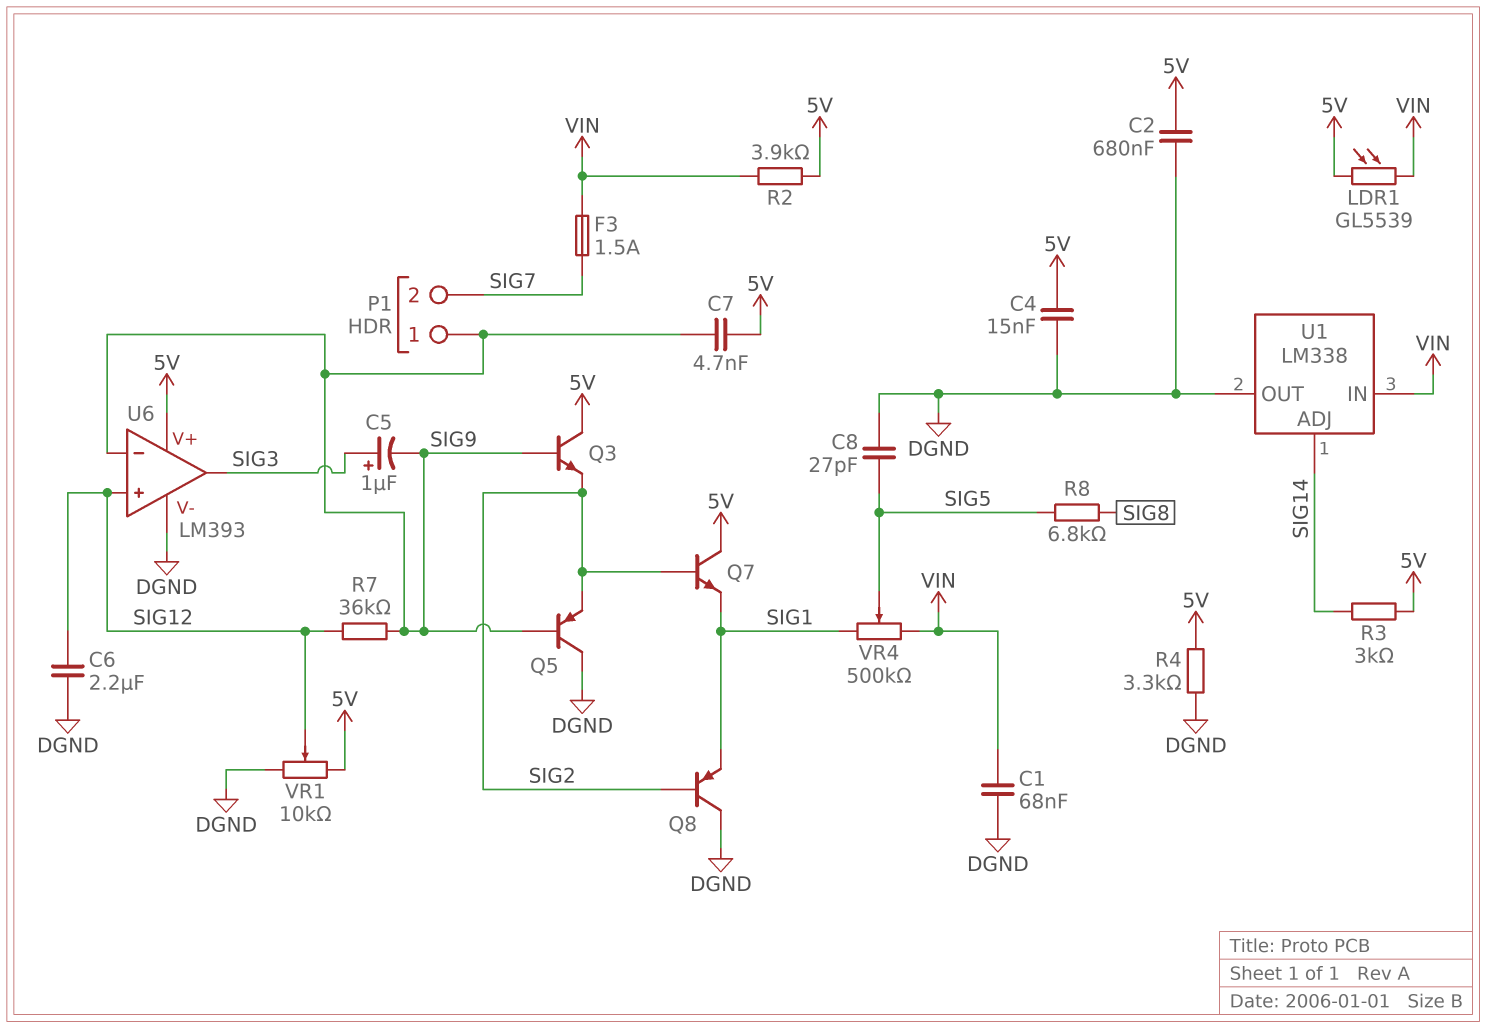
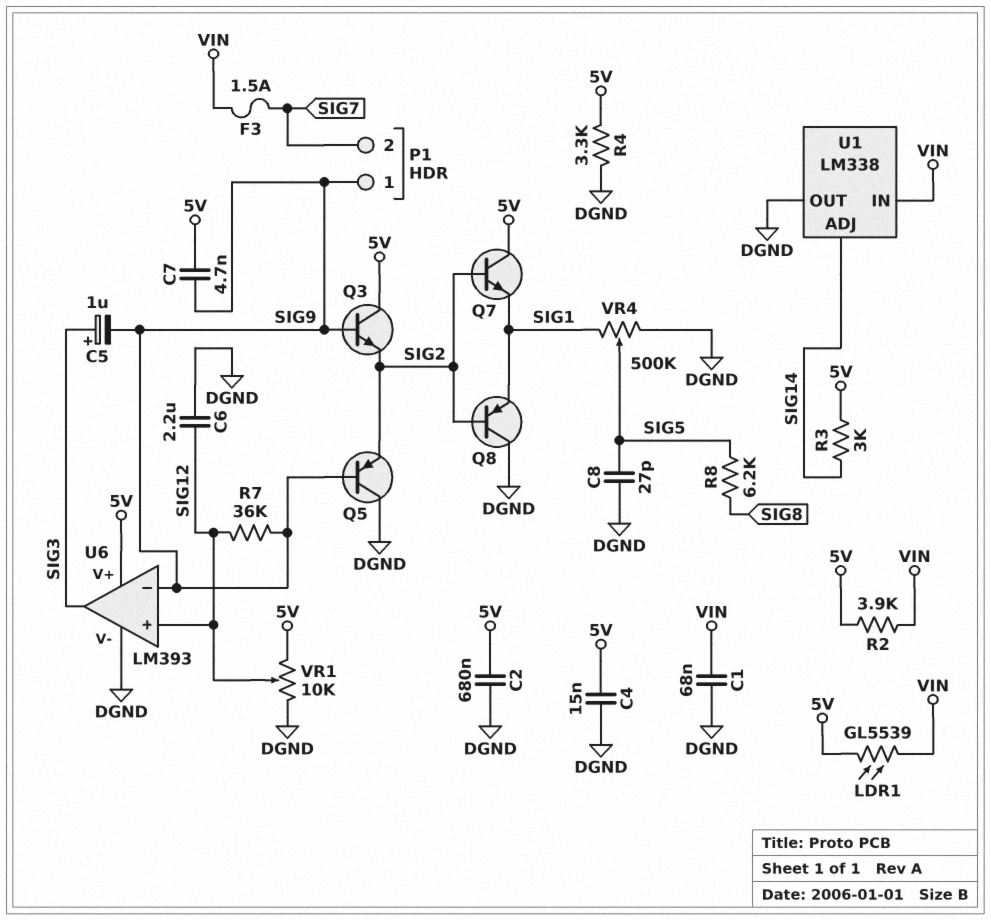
R8: 6.8k (SIG5, SIG8) -> 6.2k (SIG5, SIG8)
VR4: 500k (SIG1, VIN, wiper SIG5) -> 500k (DGND, SIG1, wiper SIG5)

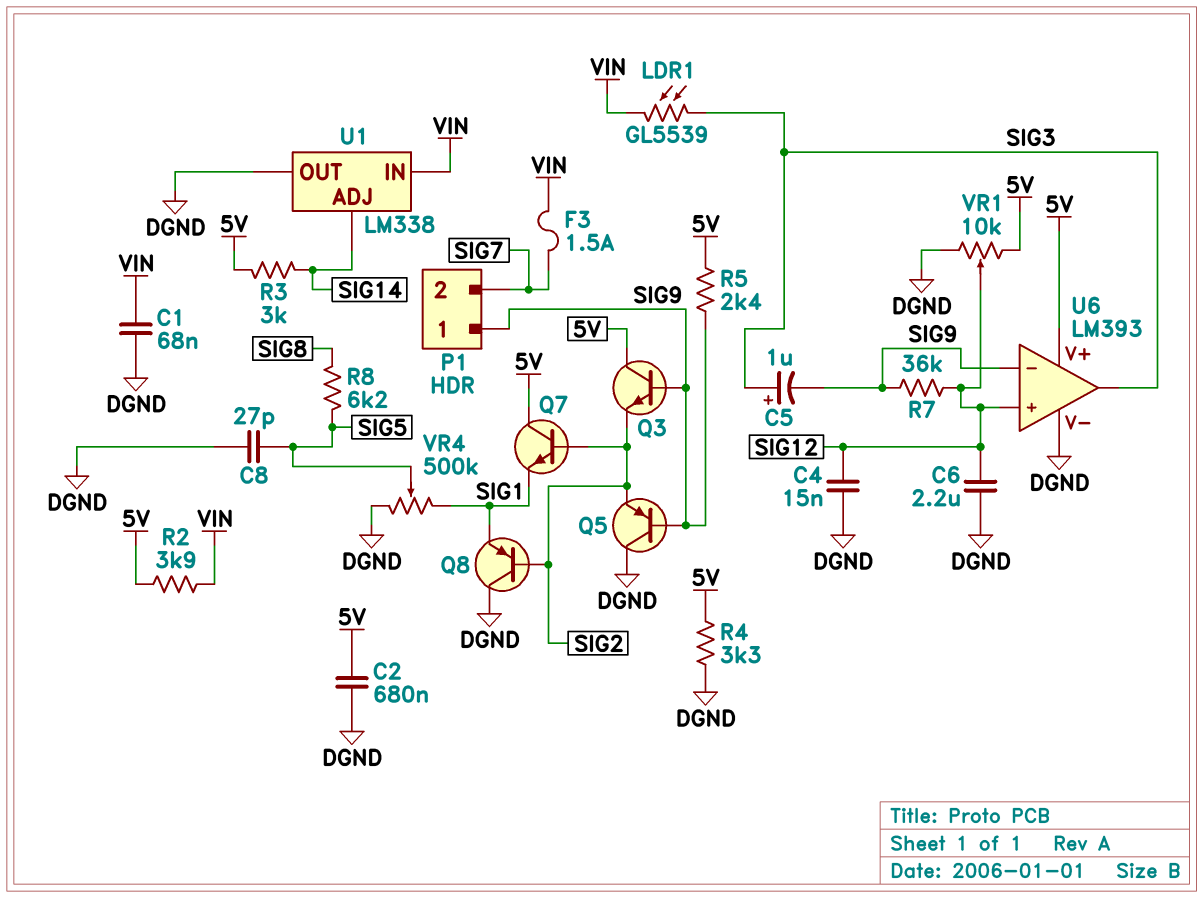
C4: 15nF (5V, DGND) -> 15nF (DGND, SIG12)
C7: 4.7nF (5V, SIG9) -> none
LDR1: GL5539 (5V, VIN) -> GL5539 (SIG3, VIN)
R5: none -> 2.4k (5V, SIG9)

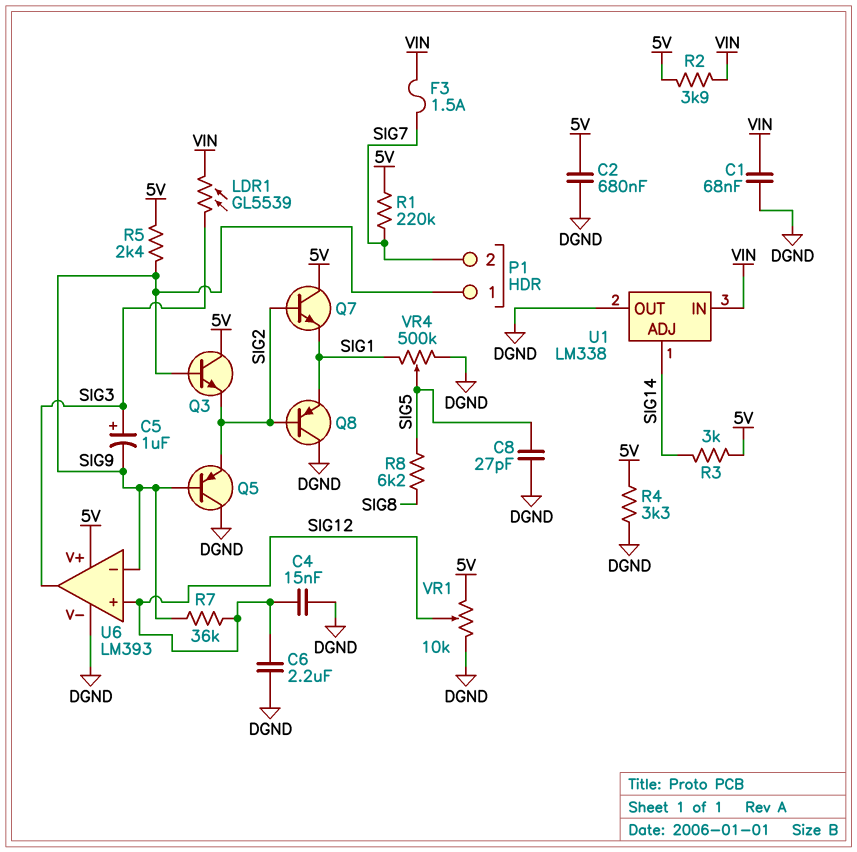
R1: none -> 220k (5V, SIG7)

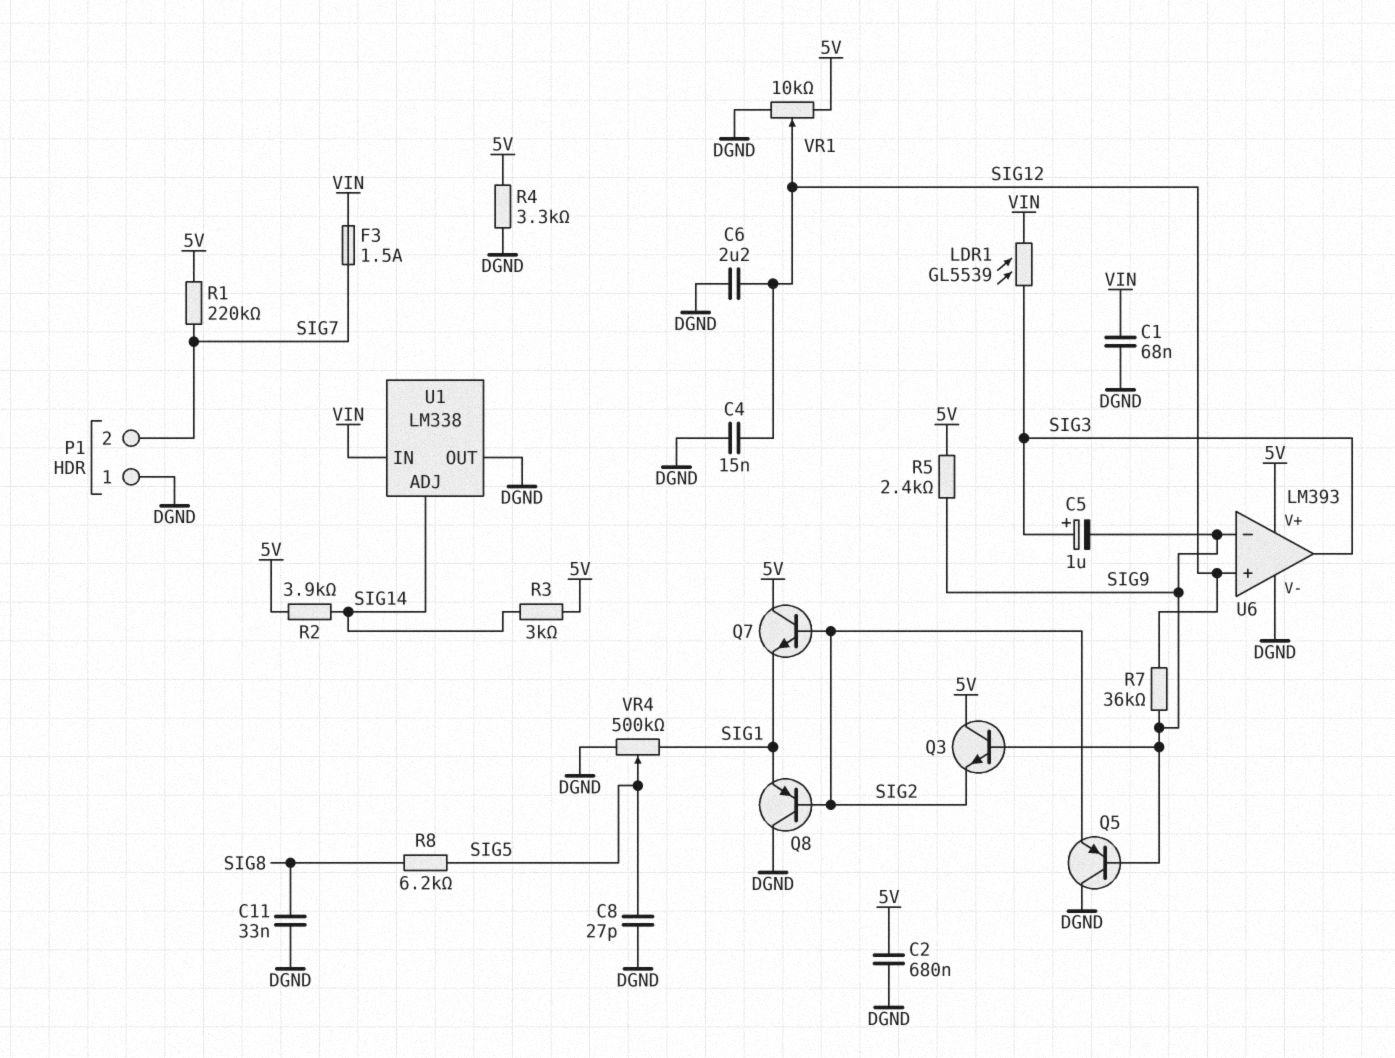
C11: none -> 33nF (DGND, SIG8)
P1 pin 1: SIG9 -> DGND
R2: 3.9k (5V, VIN) -> 3.9k (5V, SIG14)

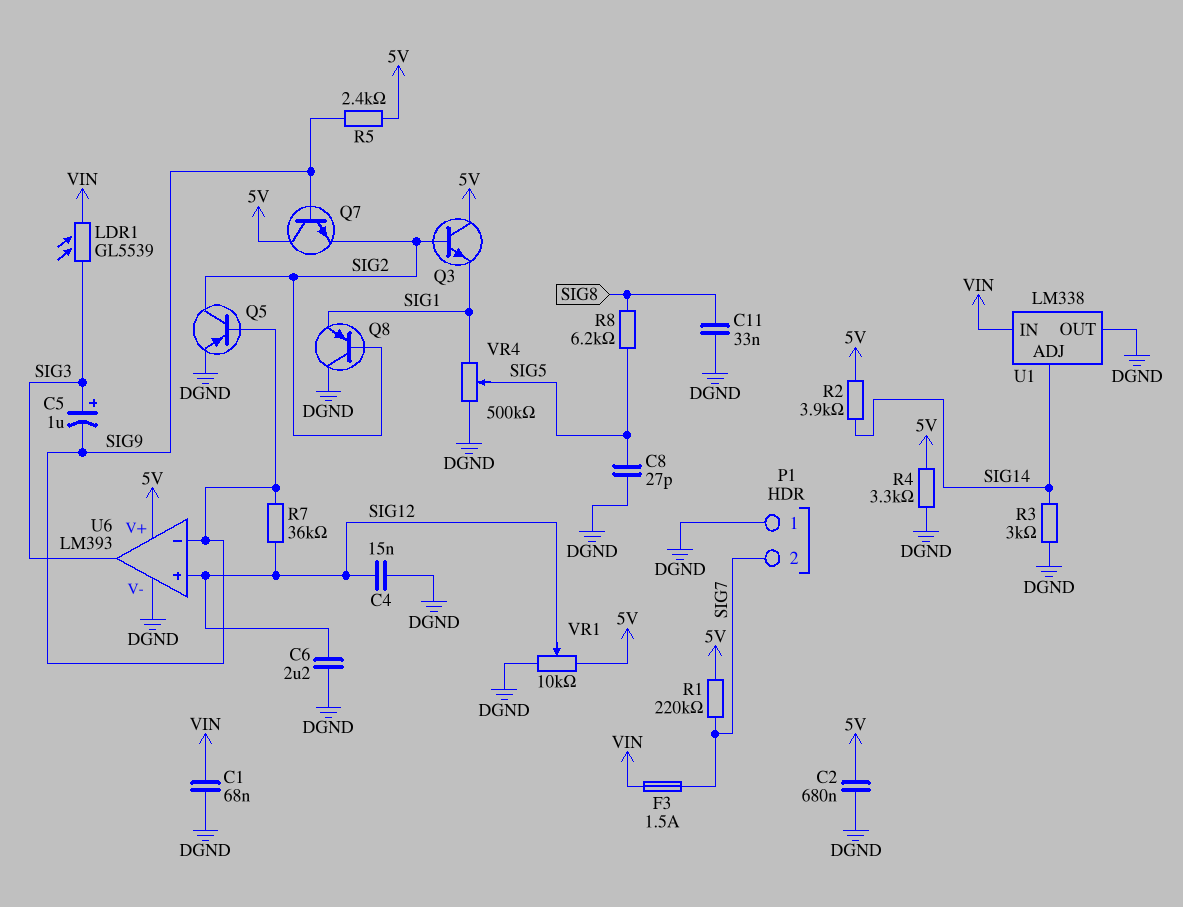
Q3: NPN (B SIG9, C 5V, E SIG2) -> NPN (B SIG2, C 5V, E SIG1)
Q5: PNP (B SIG9, C DGND, E SIG2) -> PNP (B SIG9, C SIG2, E DGND)
Q7: NPN (B SIG2, C 5V, E SIG1) -> NPN (B SIG9, C 5V, E SIG2)
R3: 3k (5V, SIG14) -> 3k (DGND, SIG14)

